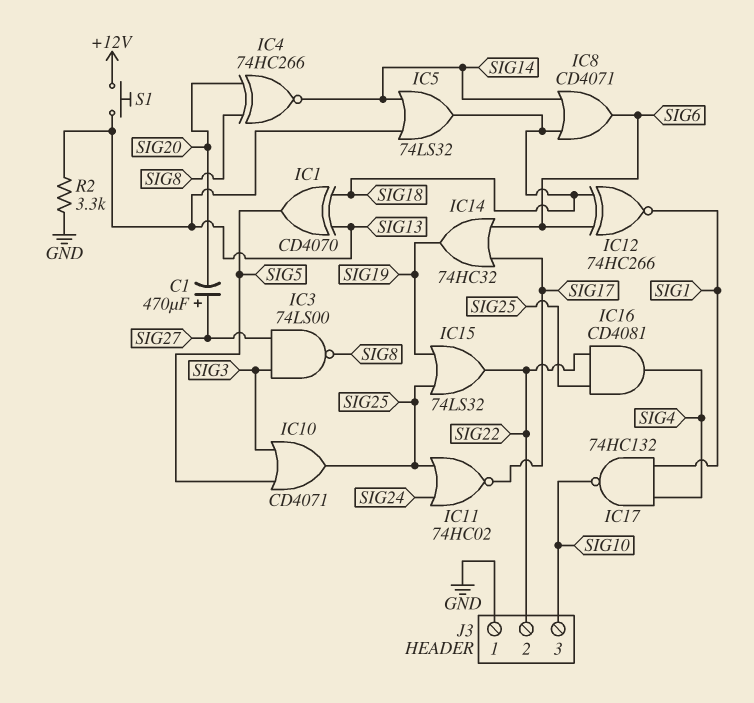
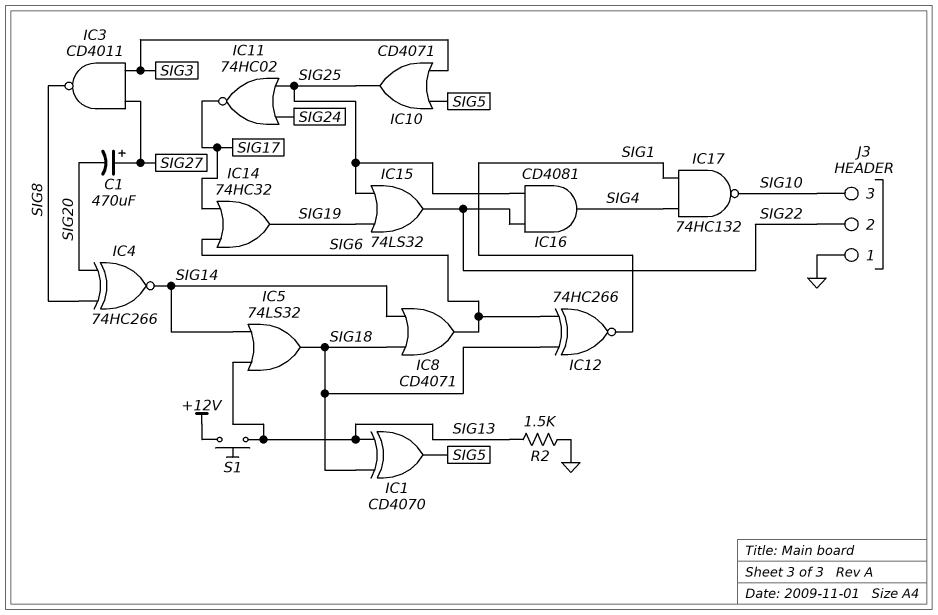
IC3: NAND 74LS00 (in SIG3, in SIG27, out SIG8) -> NAND CD4011 (in SIG3, in SIG27, out SIG8)
R2: 3.3k (GND, SIG13) -> 1.5k (GND, SIG13)

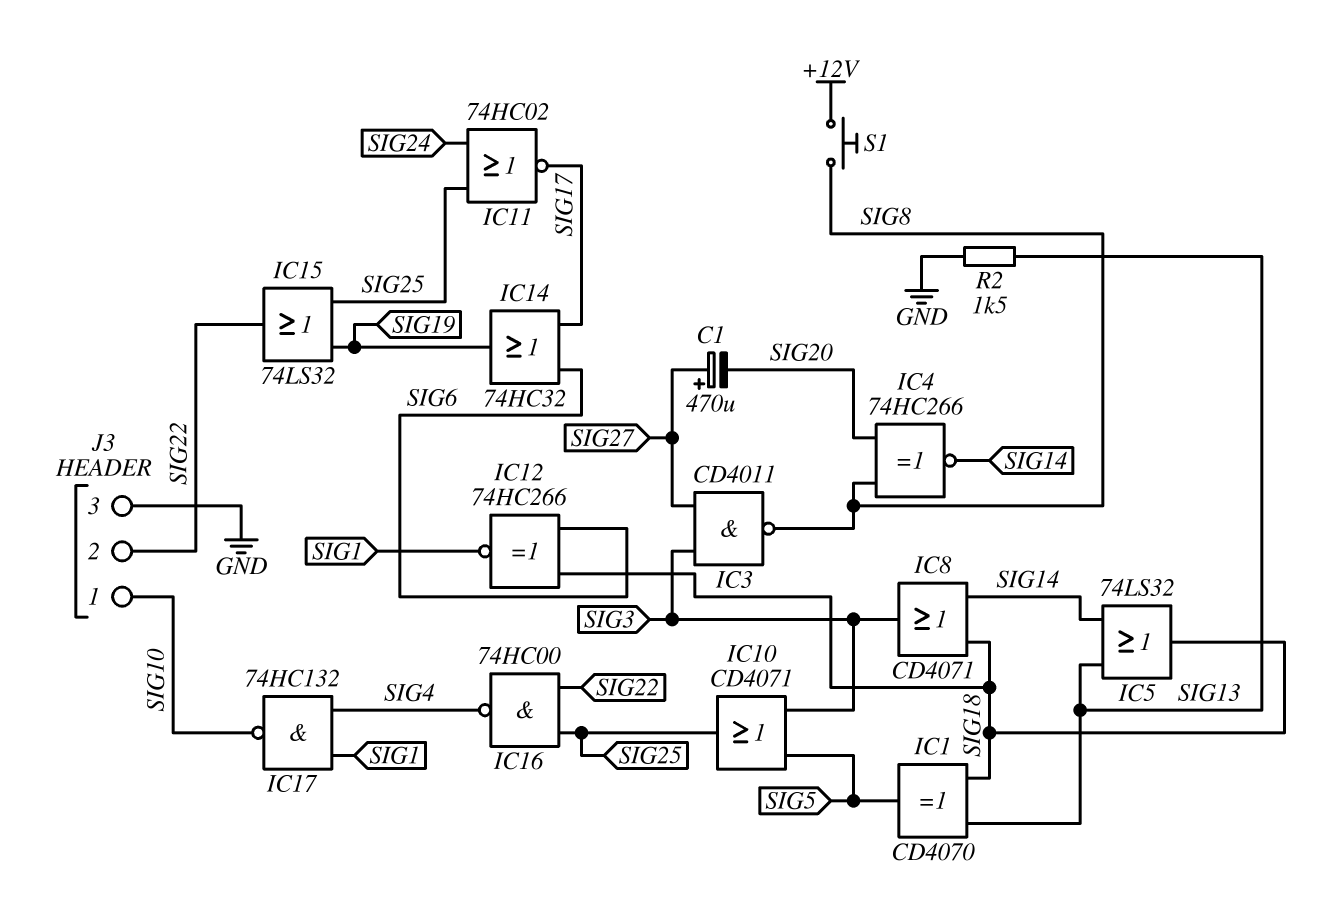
IC8: OR CD4071 (in SIG14, in SIG18, out SIG6) -> OR CD4071 (in SIG14, in SIG18, out SIG3)
IC16: AND CD4081 (in SIG22, in SIG25, out SIG4) -> NAND 74HC00 (in SIG22, in SIG25, out SIG4)
J3 pin 1: GND -> SIG10
J3 pin 3: SIG10 -> GND
S1: button (+12V, SIG13) -> button (+12V, SIG8)

